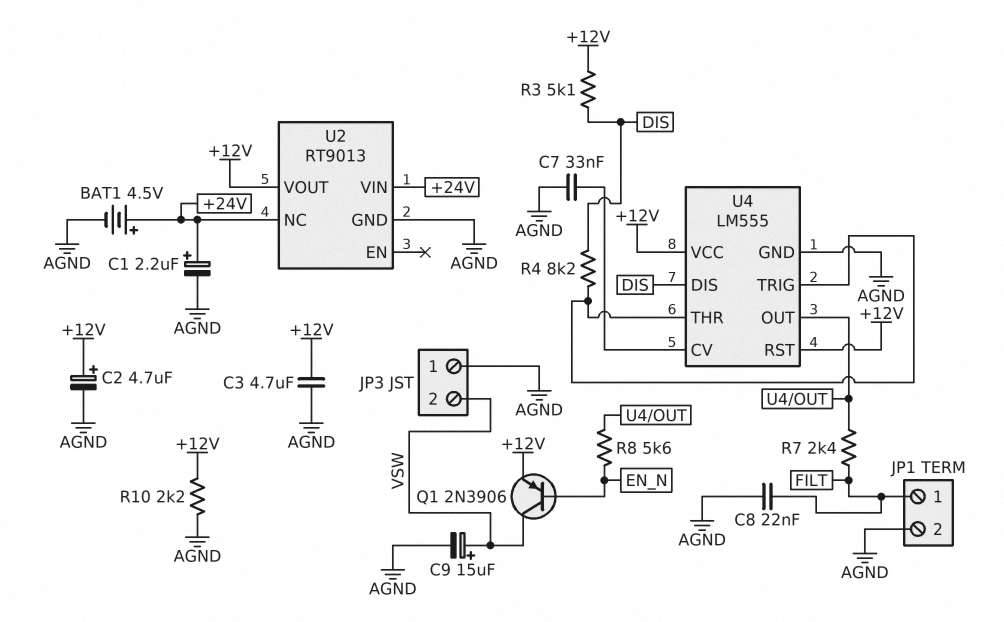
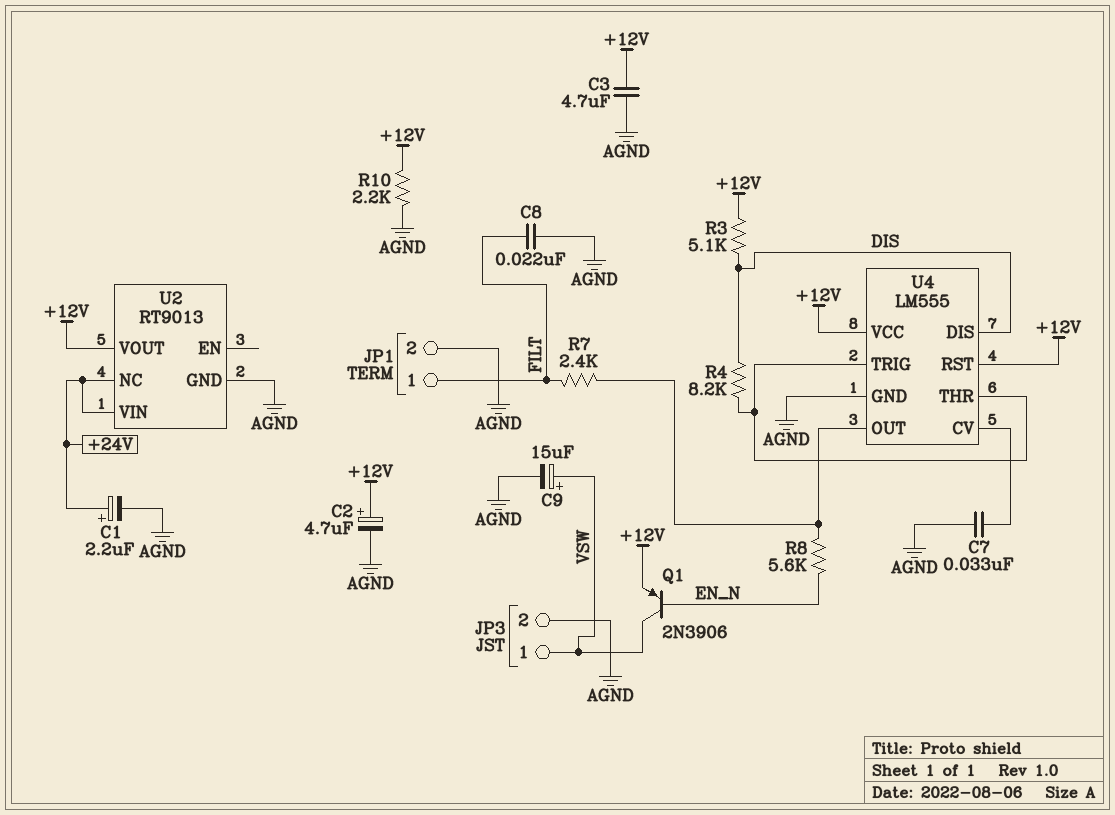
BAT1: 4.5V (plus +24V, minus AGND) -> none
JP3 pin 1: AGND -> VSW
JP3 pin 2: VSW -> AGND

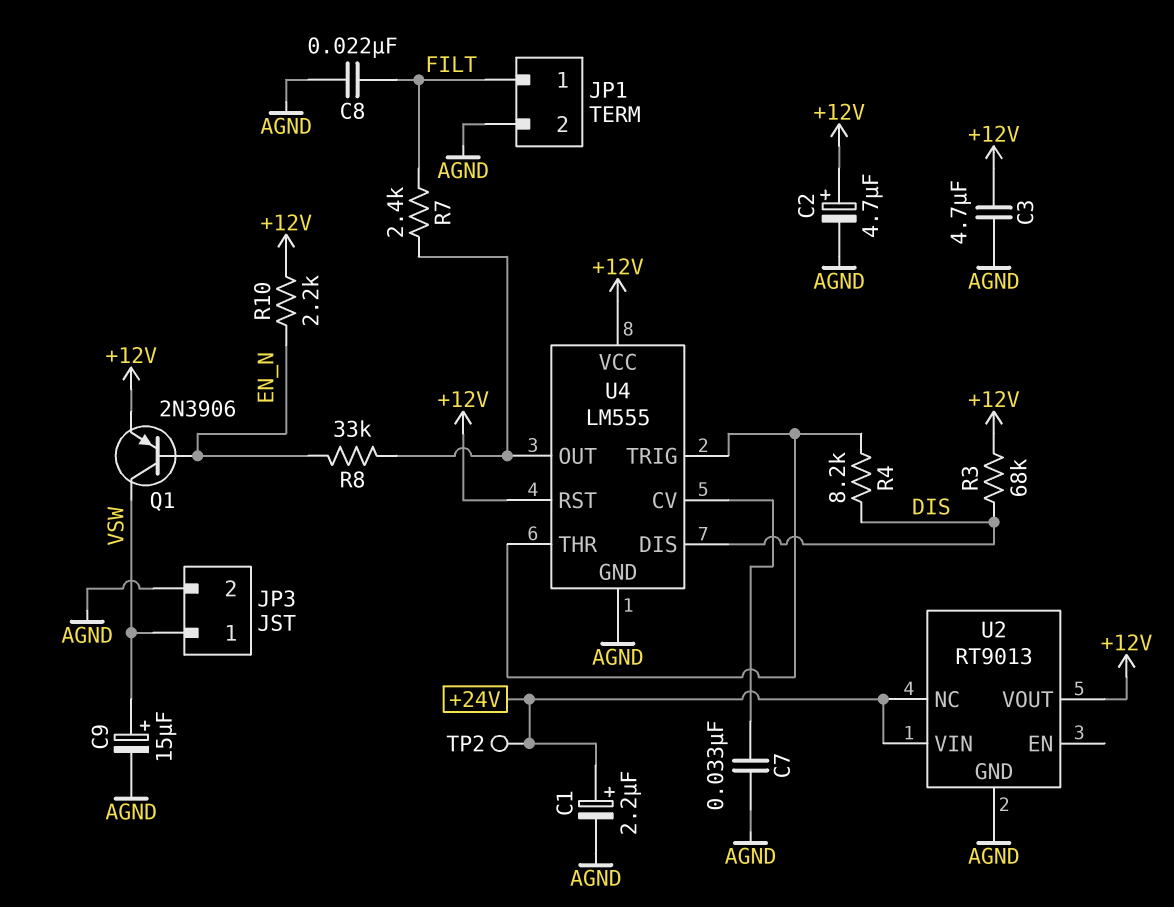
R3: 5.1k (+12V, DIS) -> 68k (+12V, DIS)
R8: 5.6k (EN_N, U4/OUT) -> 33k (EN_N, U4/OUT)
R10: 2.2k (+12V, AGND) -> 2.2k (+12V, EN_N)
TP2: none -> test point (+24V)

